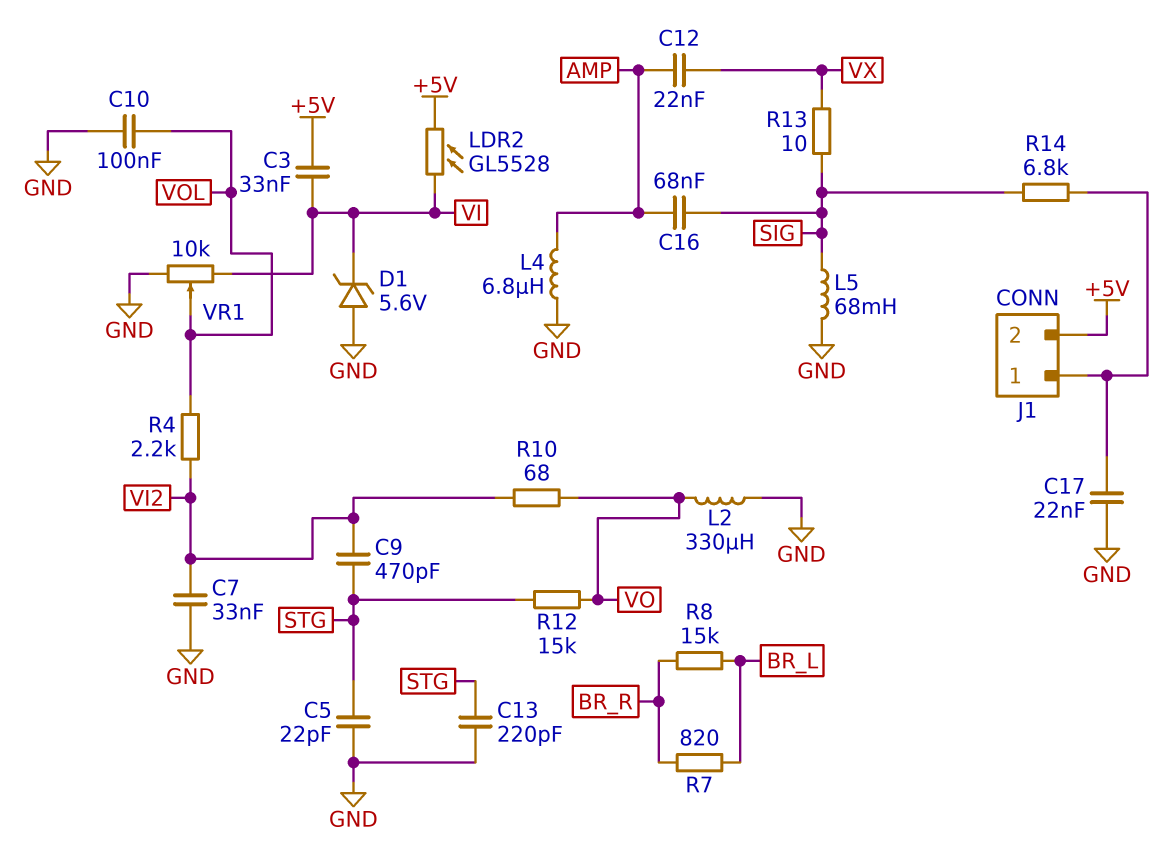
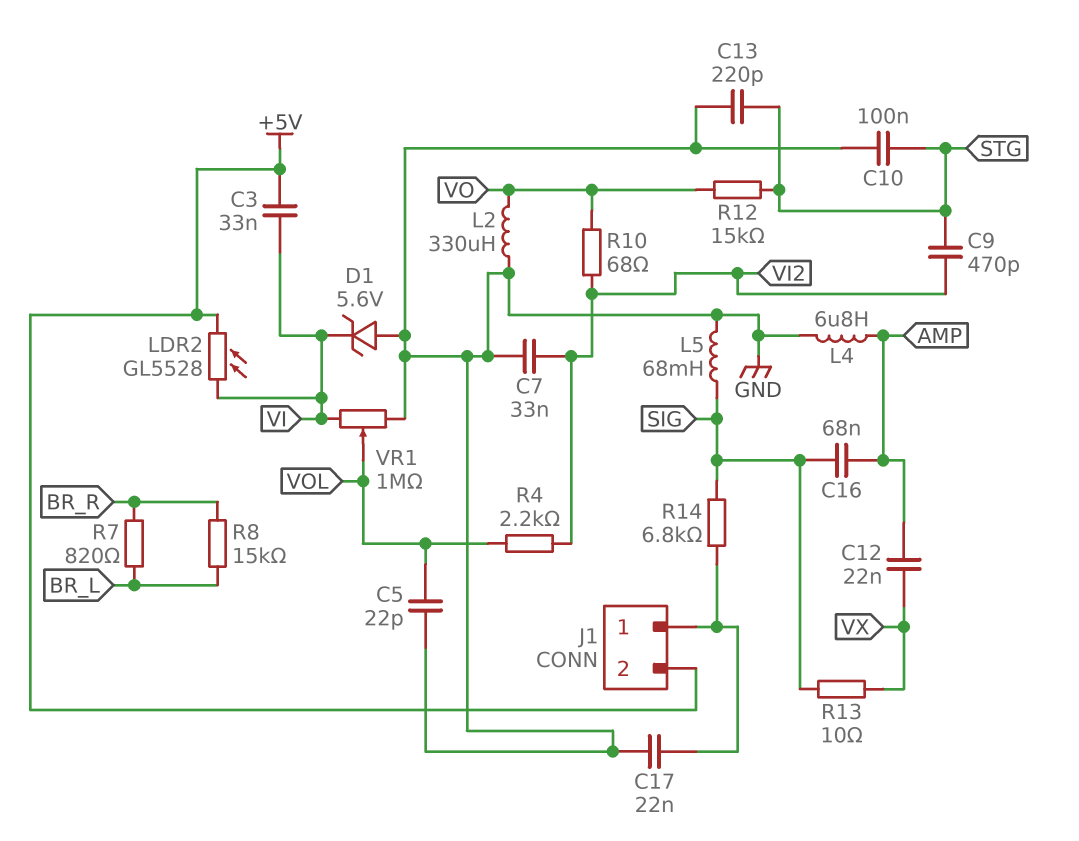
C5: 22pF (GND, STG) -> 22pF (GND, VOL)
C10: 100nF (GND, VOL) -> 100nF (GND, STG)
VR1: 10k (GND, VI, wiper VOL) -> 1M (GND, VI, wiper VOL)

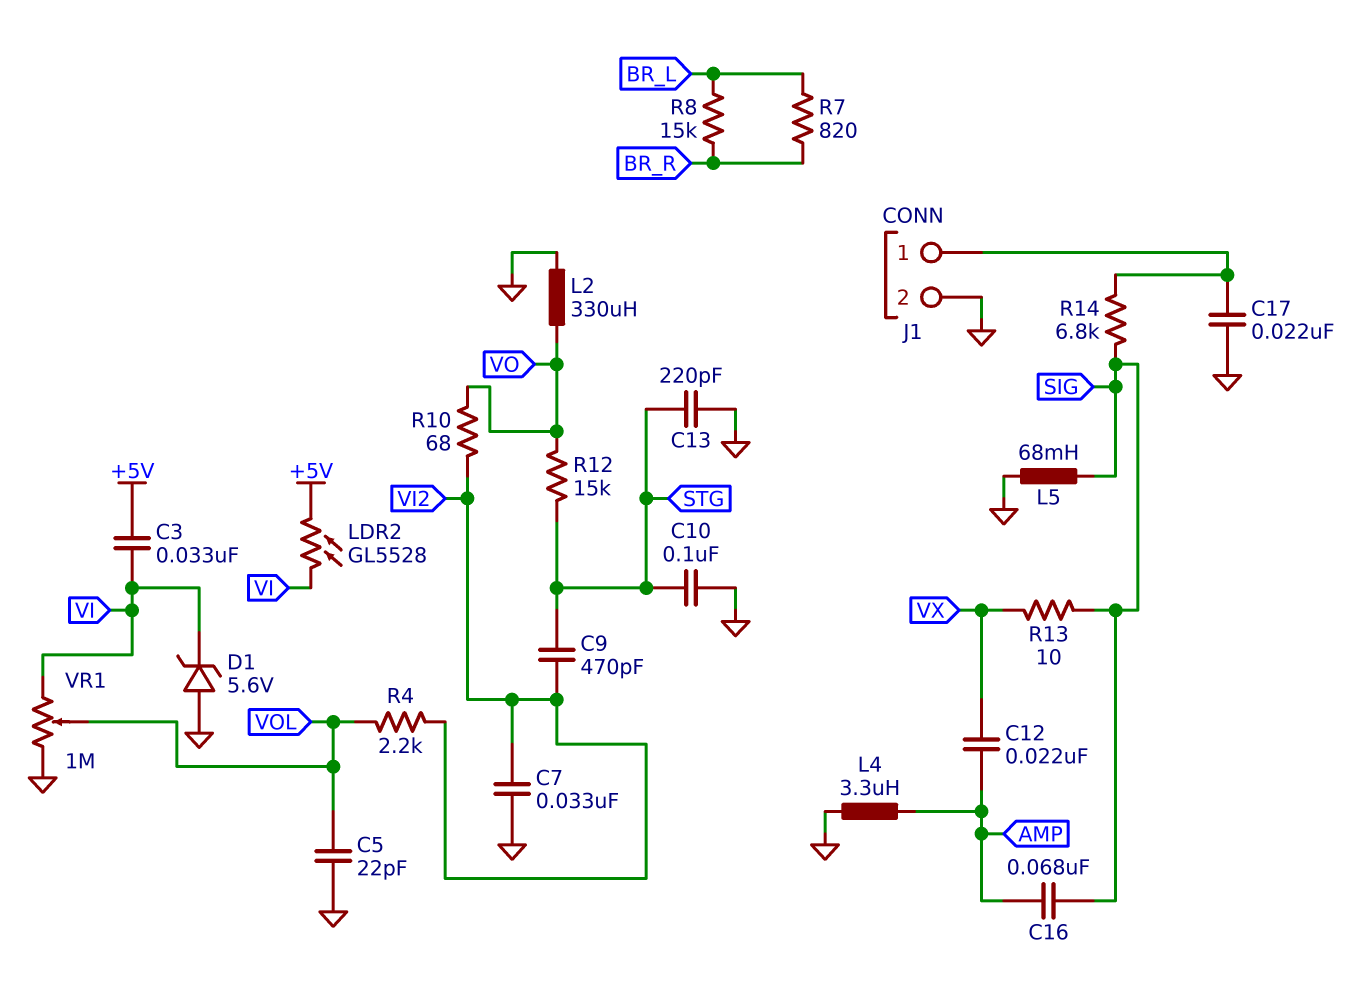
J1 pin 2: +5V -> GND
L4: 6.8uH (AMP, GND) -> 3.3uH (AMP, GND)

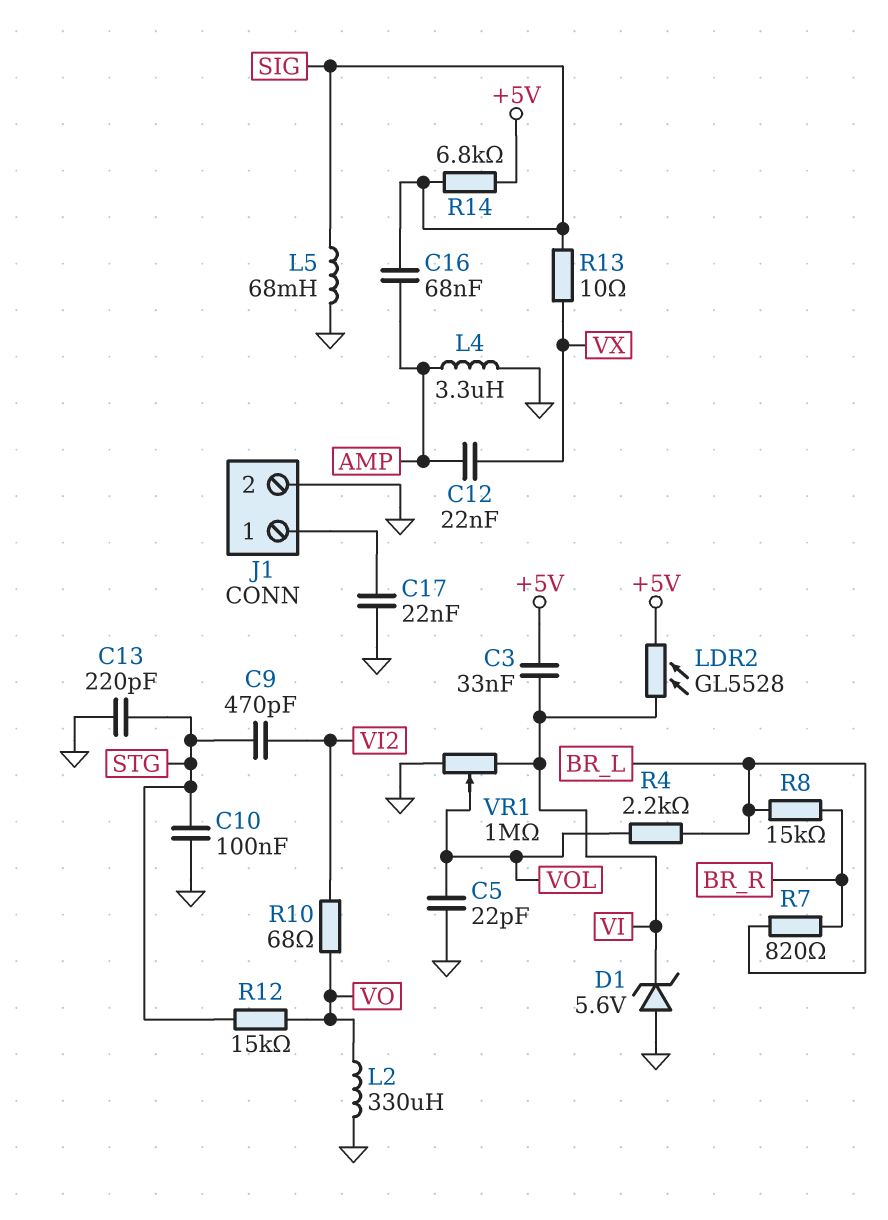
C7: 33nF (GND, VI2) -> none
R4: 2.2k (VI2, VOL) -> 2.2k (BR_L, VOL)
R14: 6.8k (J1/1, SIG) -> 6.8k (+5V, SIG)

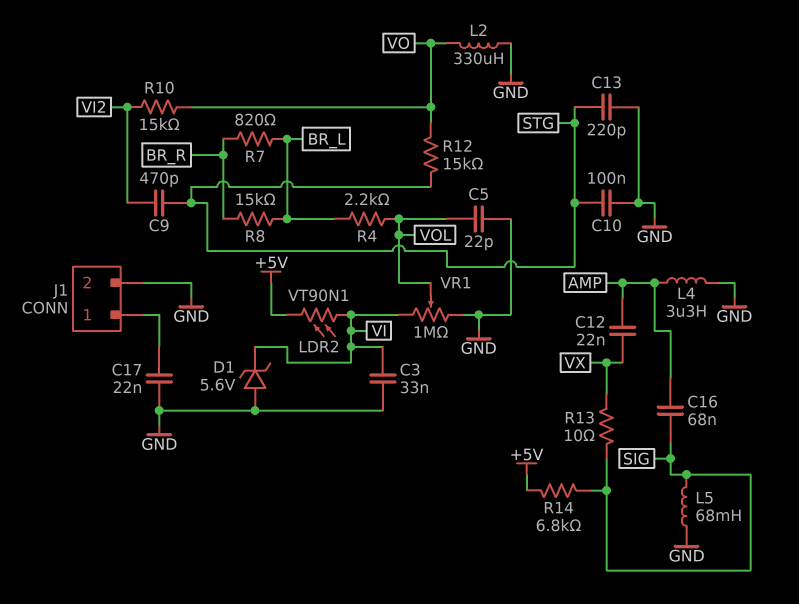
C3: 33nF (+5V, VI) -> 33nF (GND, VI)
LDR2: GL5528 (+5V, VI) -> VT90N1 (+5V, VI)
R10: 68 (VI2, VO) -> 15k (VI2, VO)

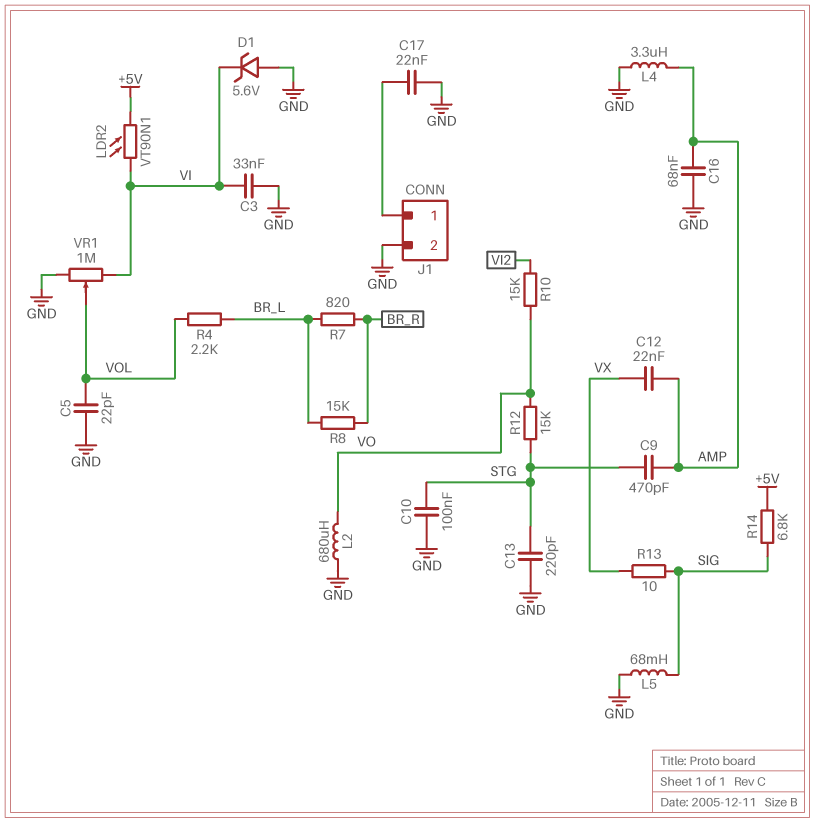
C9: 470pF (STG, VI2) -> 470pF (AMP, STG)
C16: 68nF (AMP, SIG) -> 68nF (AMP, GND)
L2: 330uH (GND, VO) -> 680uH (GND, VO)

